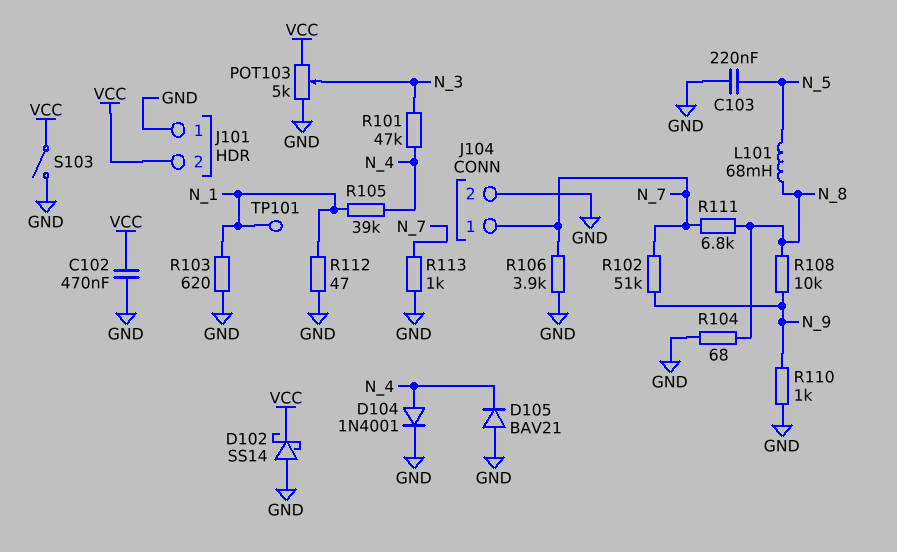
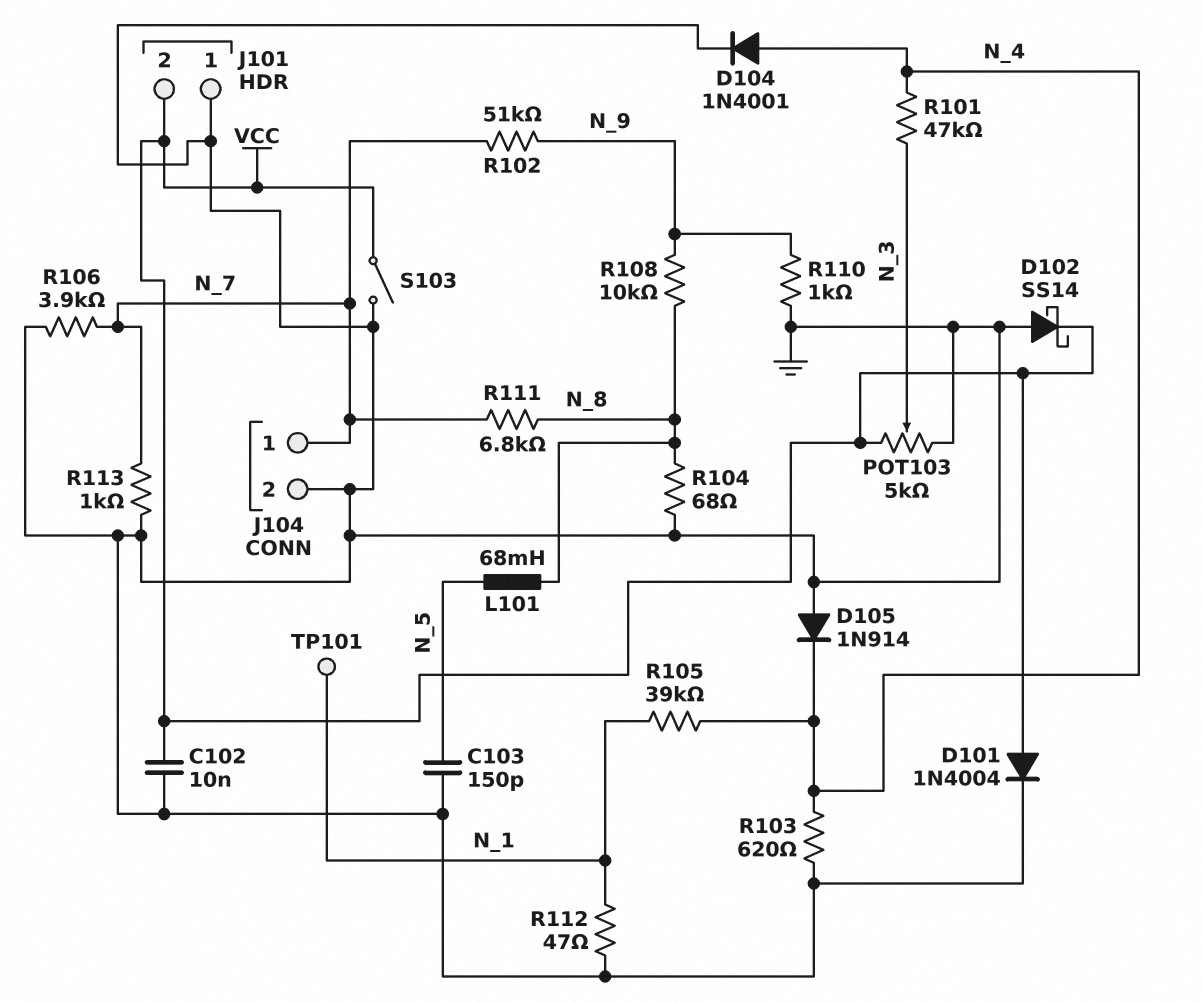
C102: 470nF (GND, VCC) -> 10nF (GND, VCC)
C103: 220nF (GND, N_5) -> 150pF (GND, N_5)
D101: none -> diode 1N4004 (A VCC, K GND)
D105: diode BAV21 (A GND, K N_4) -> diode 1N914 (A GND, K N_4)
R103: 620 (GND, N_1) -> 620 (GND, N_4)

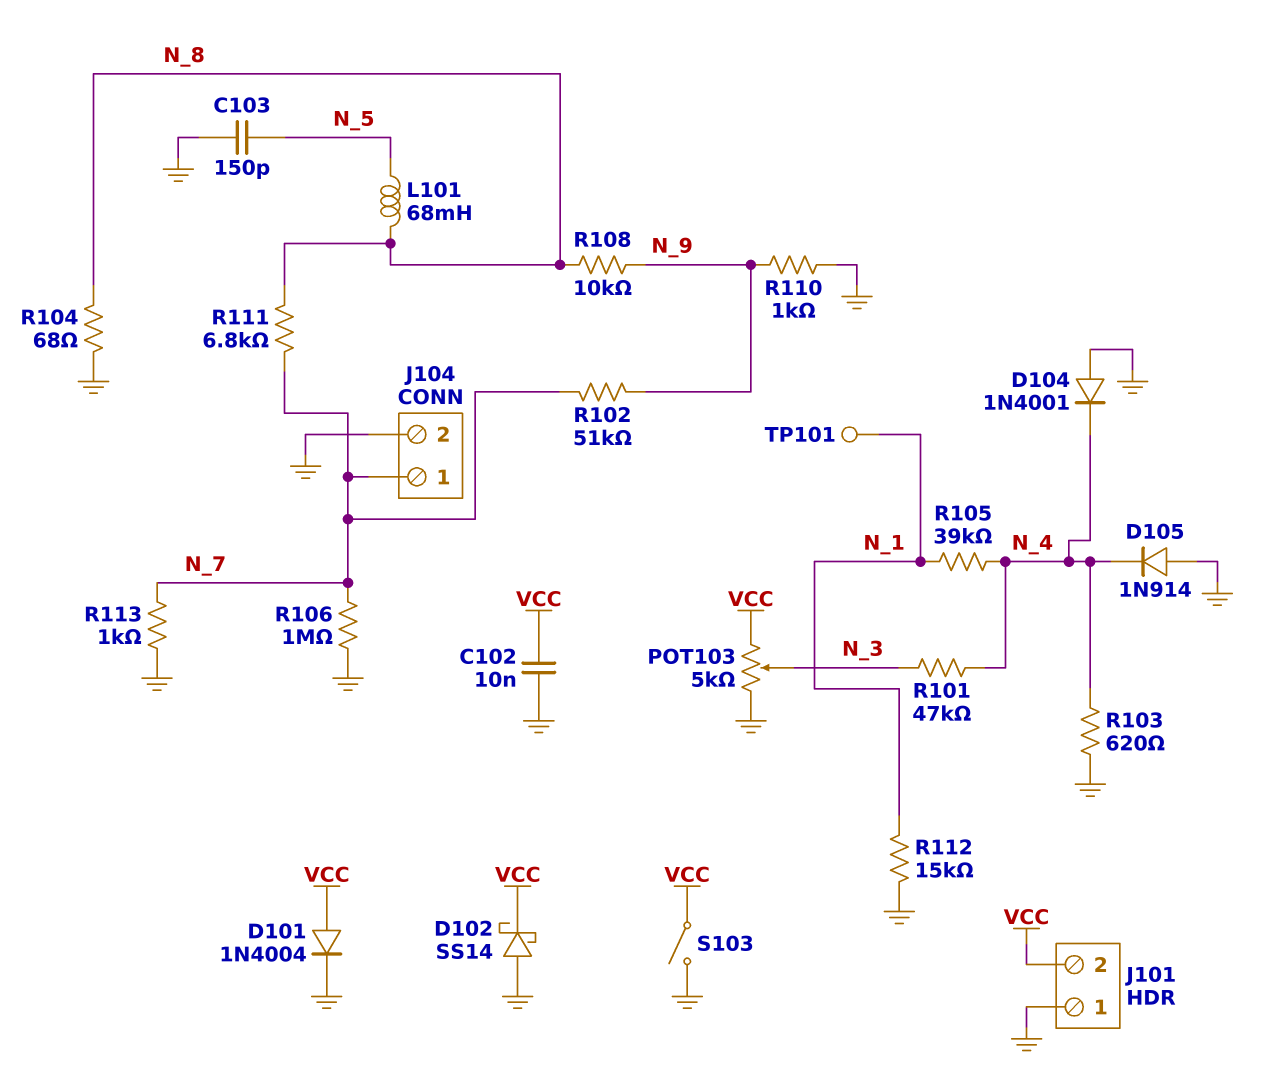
D104: diode 1N4001 (A N_4, K GND) -> diode 1N4001 (A GND, K N_4)
R106: 3.9k (GND, N_7) -> 1M (GND, N_7)
R112: 47 (GND, N_1) -> 15k (GND, N_1)

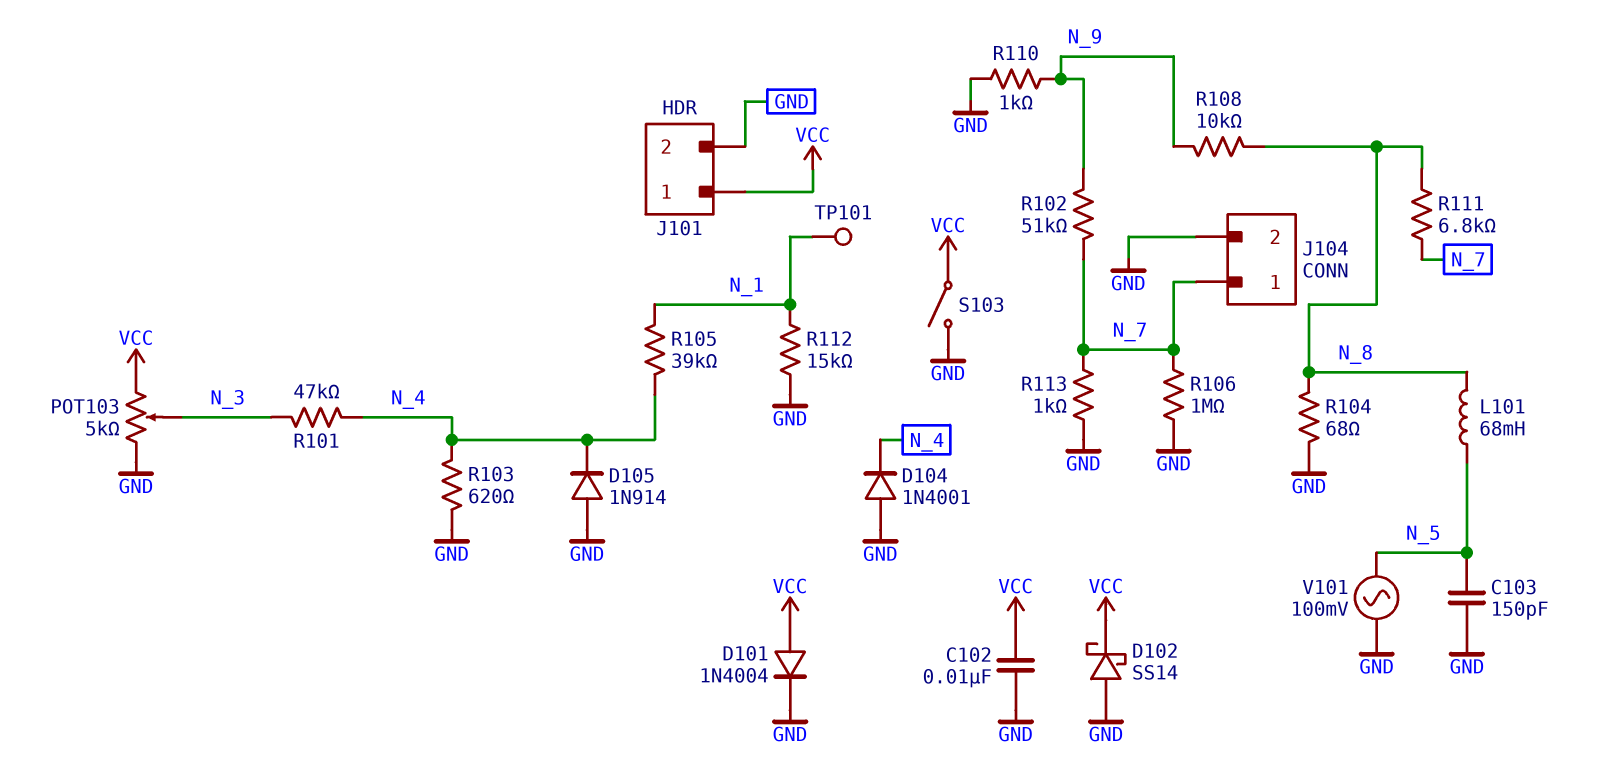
J101 pin 1: GND -> VCC
J101 pin 2: VCC -> GND
V101: none -> AC 100mV (GND, N_5)

